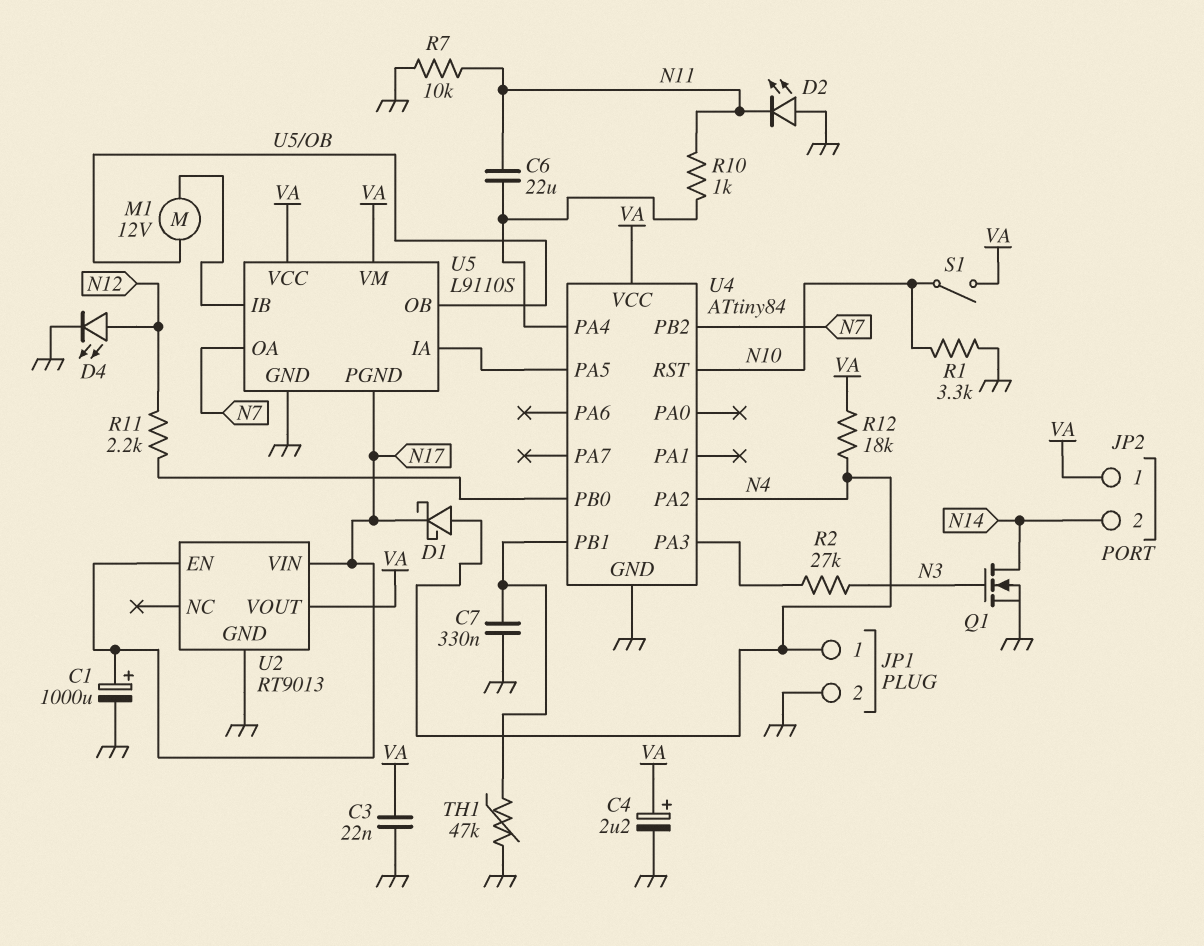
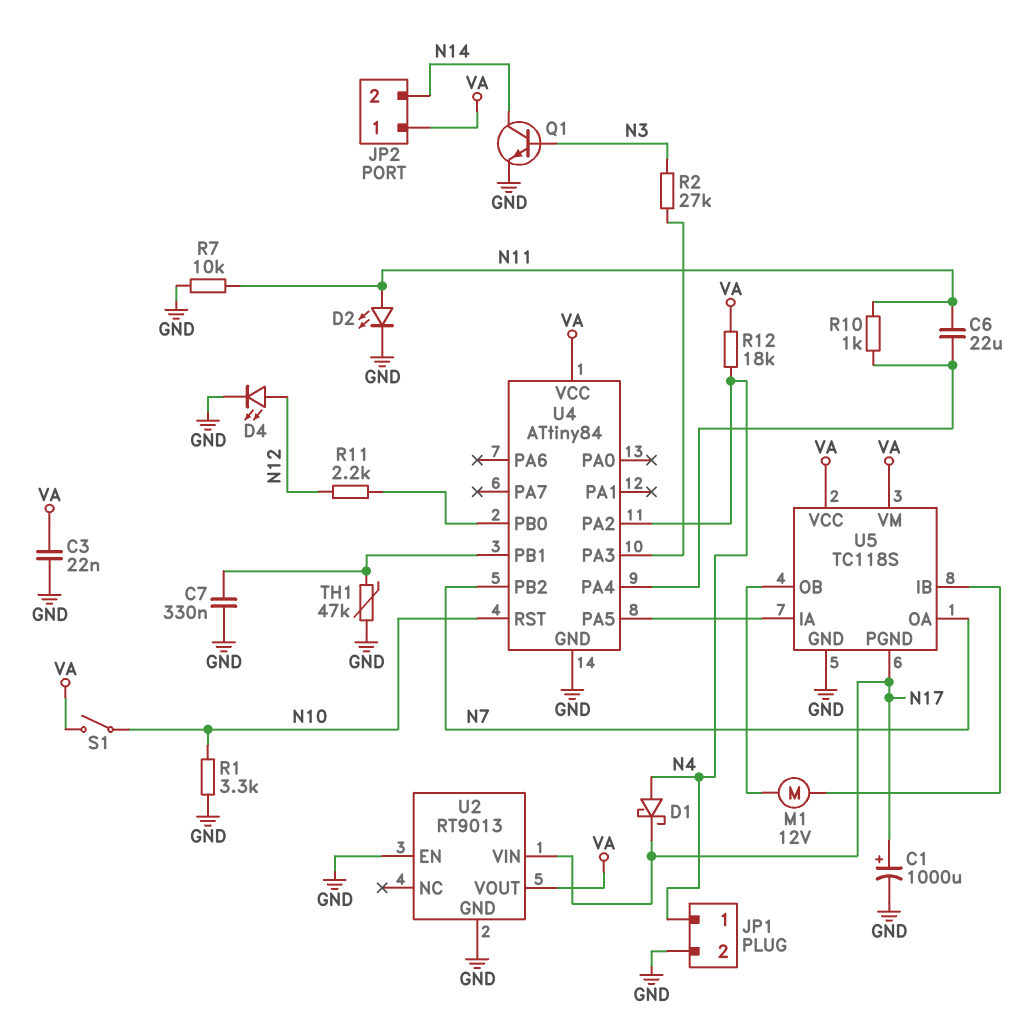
C4: 2.2uF (plus VA, minus GND) -> none
D2: LED (A GND, K N11) -> LED (A N11, K GND)
Q1: NMOS (G N3, D N14, S GND) -> NPN (B N3, C N14, E GND)
U2 pin EN: N17 -> GND
U5: L9110S -> TC118S

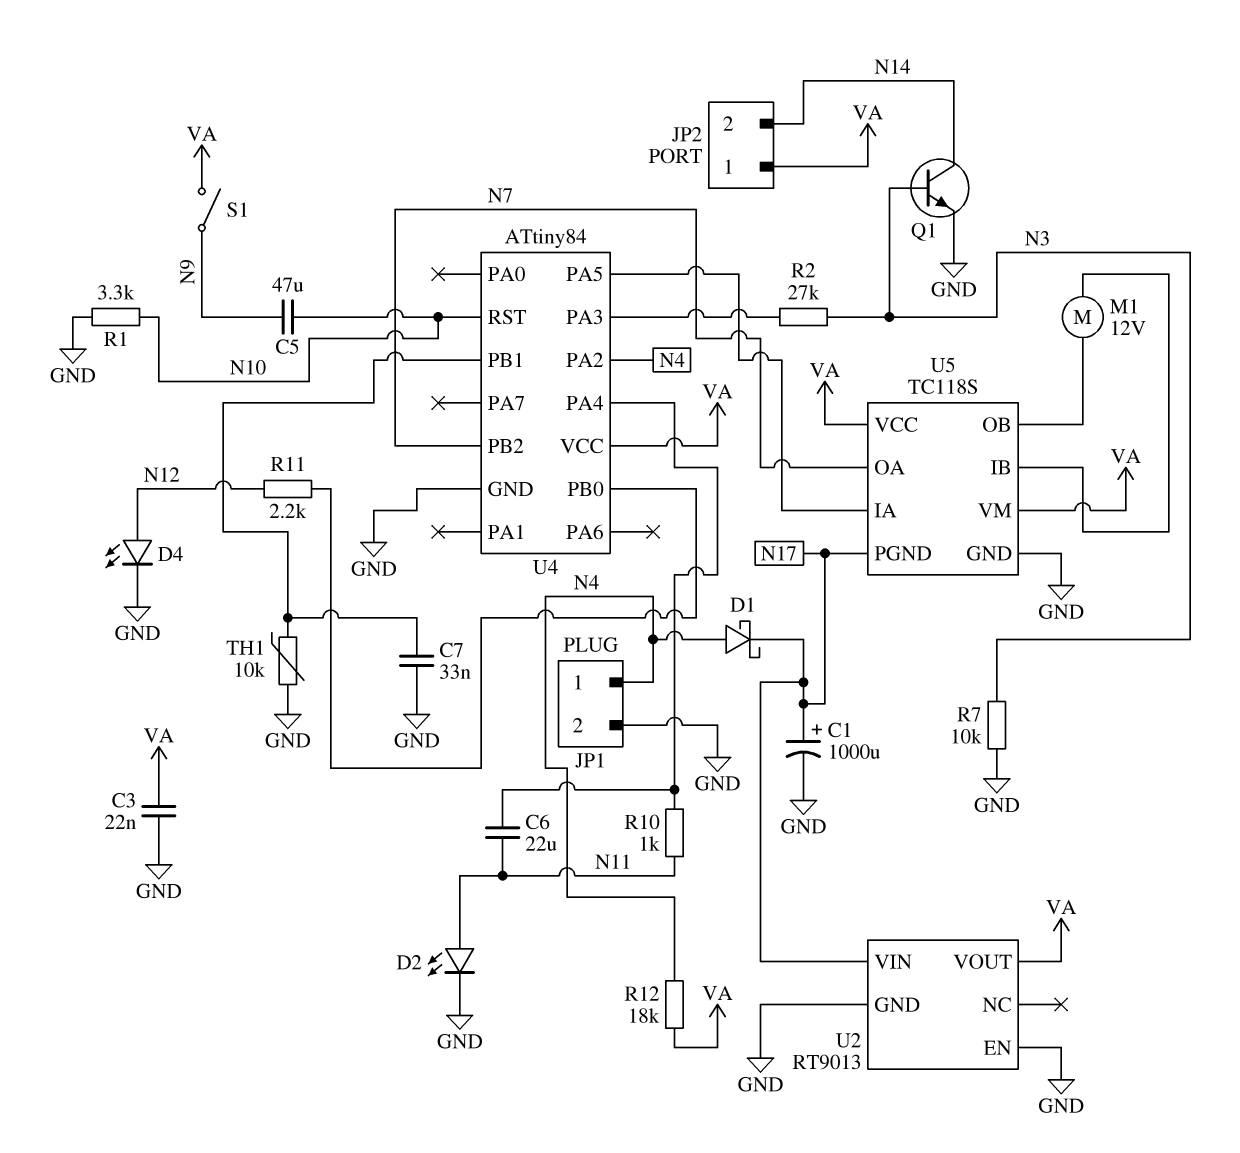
C5: none -> 47uF (N9, N10)
C7: 330nF (GND, U4/PB1) -> 33nF (GND, U4/PB1)
R7: 10k (GND, N11) -> 10k (GND, N3)
S1: switch (N10, VA) -> switch (N9, VA)
TH1: 47k (GND, U4/PB1) -> 10k (GND, U4/PB1)

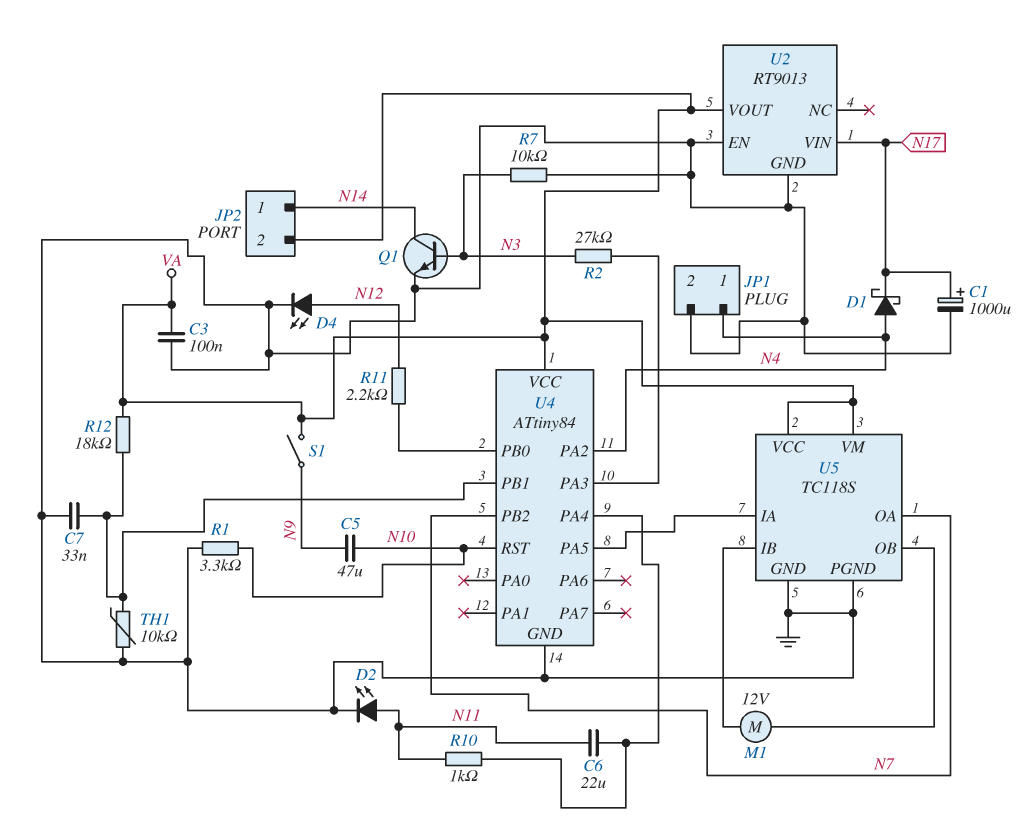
C3: 22nF (GND, VA) -> 100nF (GND, VA)
JP2 pin 1: VA -> N14
JP2 pin 2: N14 -> VA
R12: 18k (N4, VA) -> 18k (U4/PB1, VA)
U5 pin PGND: N17 -> GND

